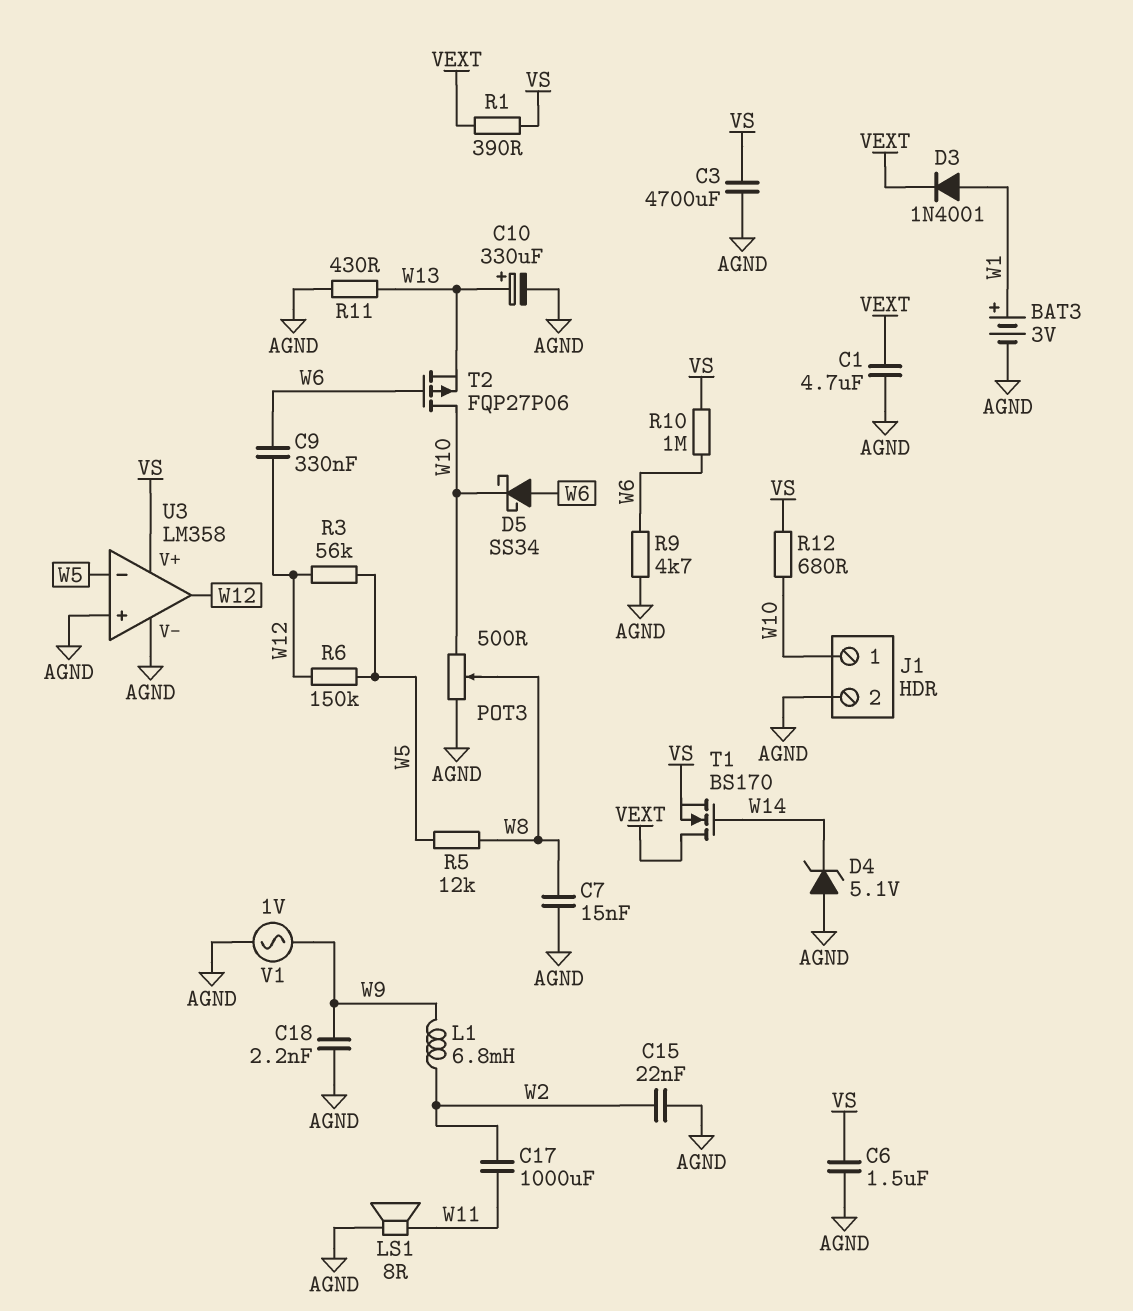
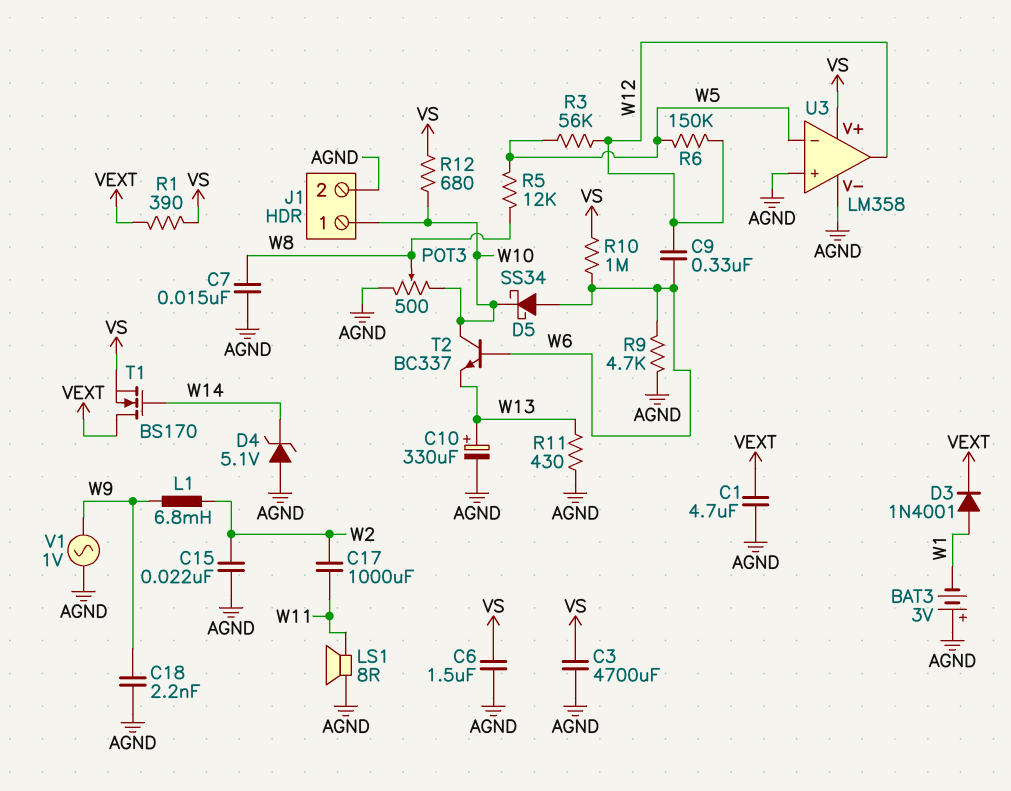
BAT3: 3V (plus W1, minus AGND) -> 3V (plus AGND, minus W1)
T2: PMOS FQP27P06 (G W6, D W10, S W13) -> NPN BC337 (B W6, C W10, E W13)

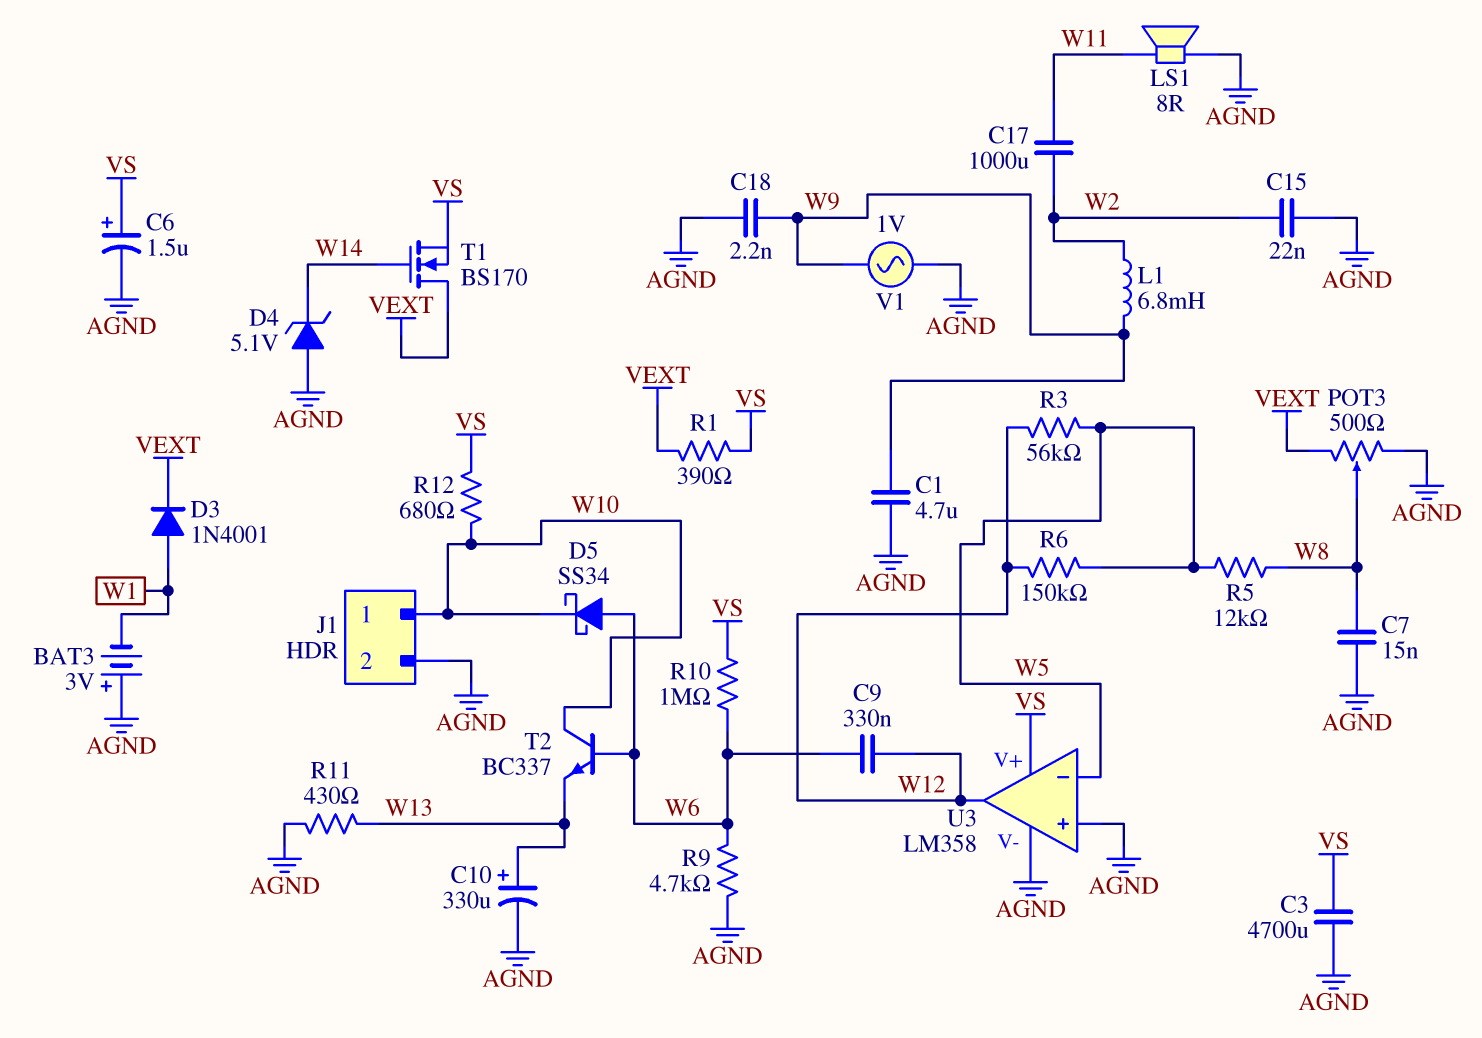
C1: 4.7uF (AGND, VEXT) -> 4.7uF (AGND, W9)
C6: 1.5uF (AGND, VS) -> 1.5uF (plus VS, minus AGND)
POT3: 500 (AGND, W10, wiper W8) -> 500 (AGND, VEXT, wiper W8)

